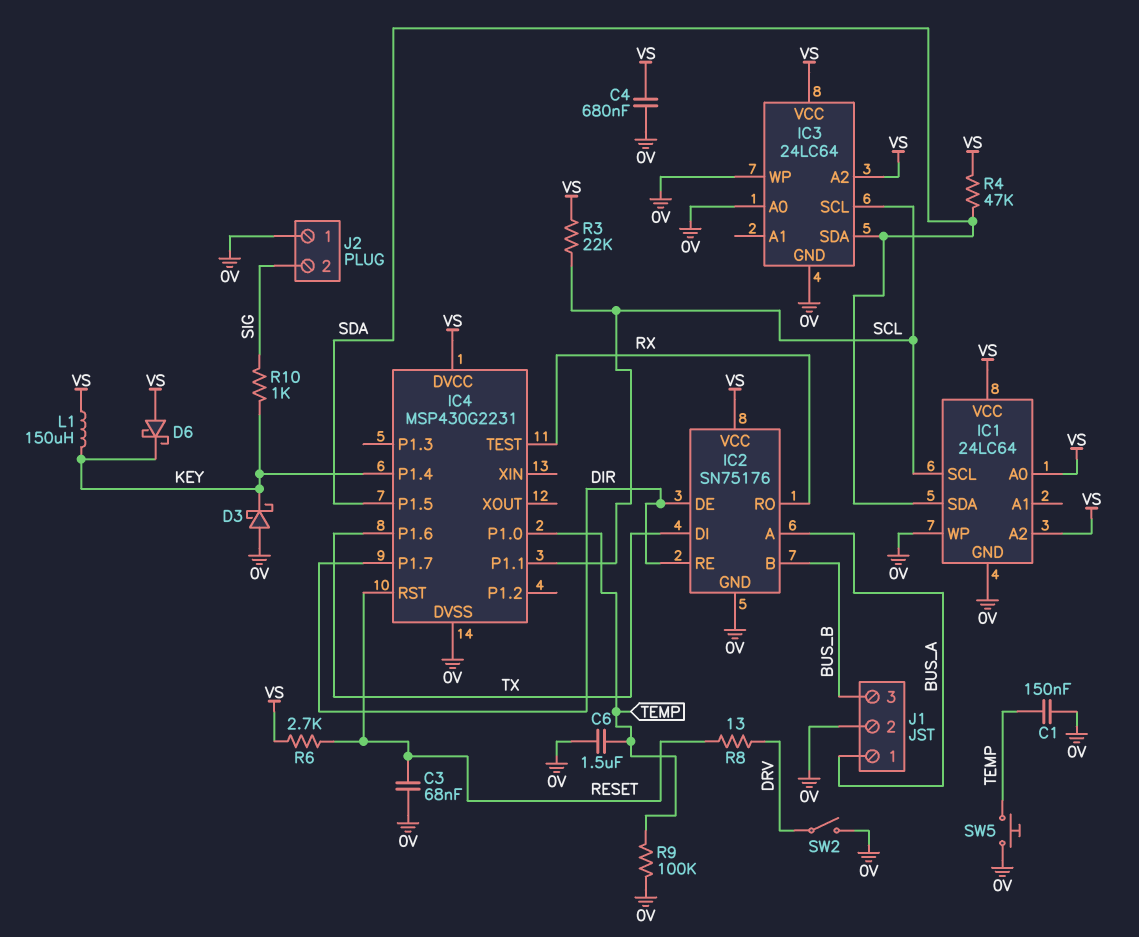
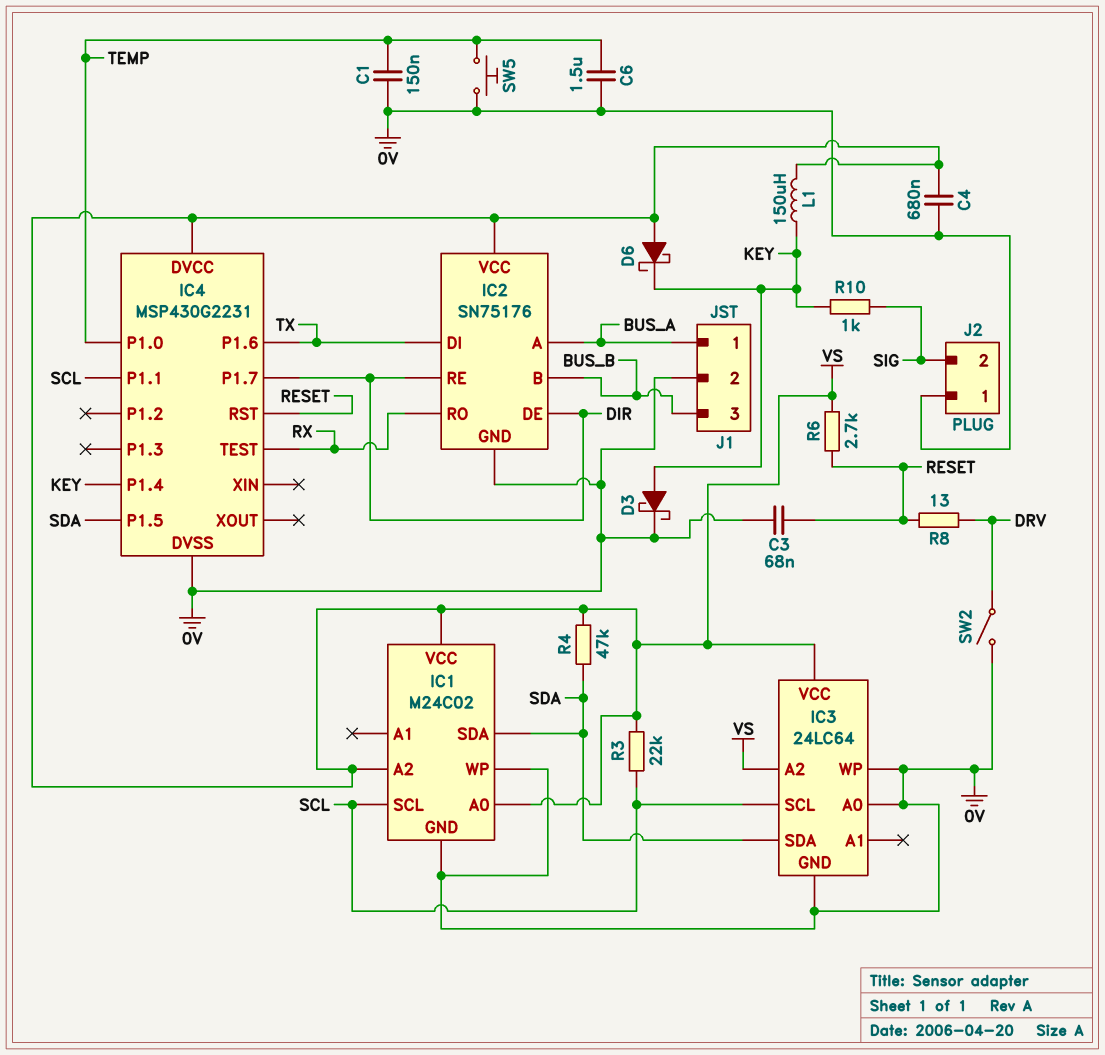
D3: schottky (A 0V, K KEY) -> schottky (A KEY, K 0V)
IC1: 24LC64 -> M24C02
R9: 100k (0V, TEMP) -> none

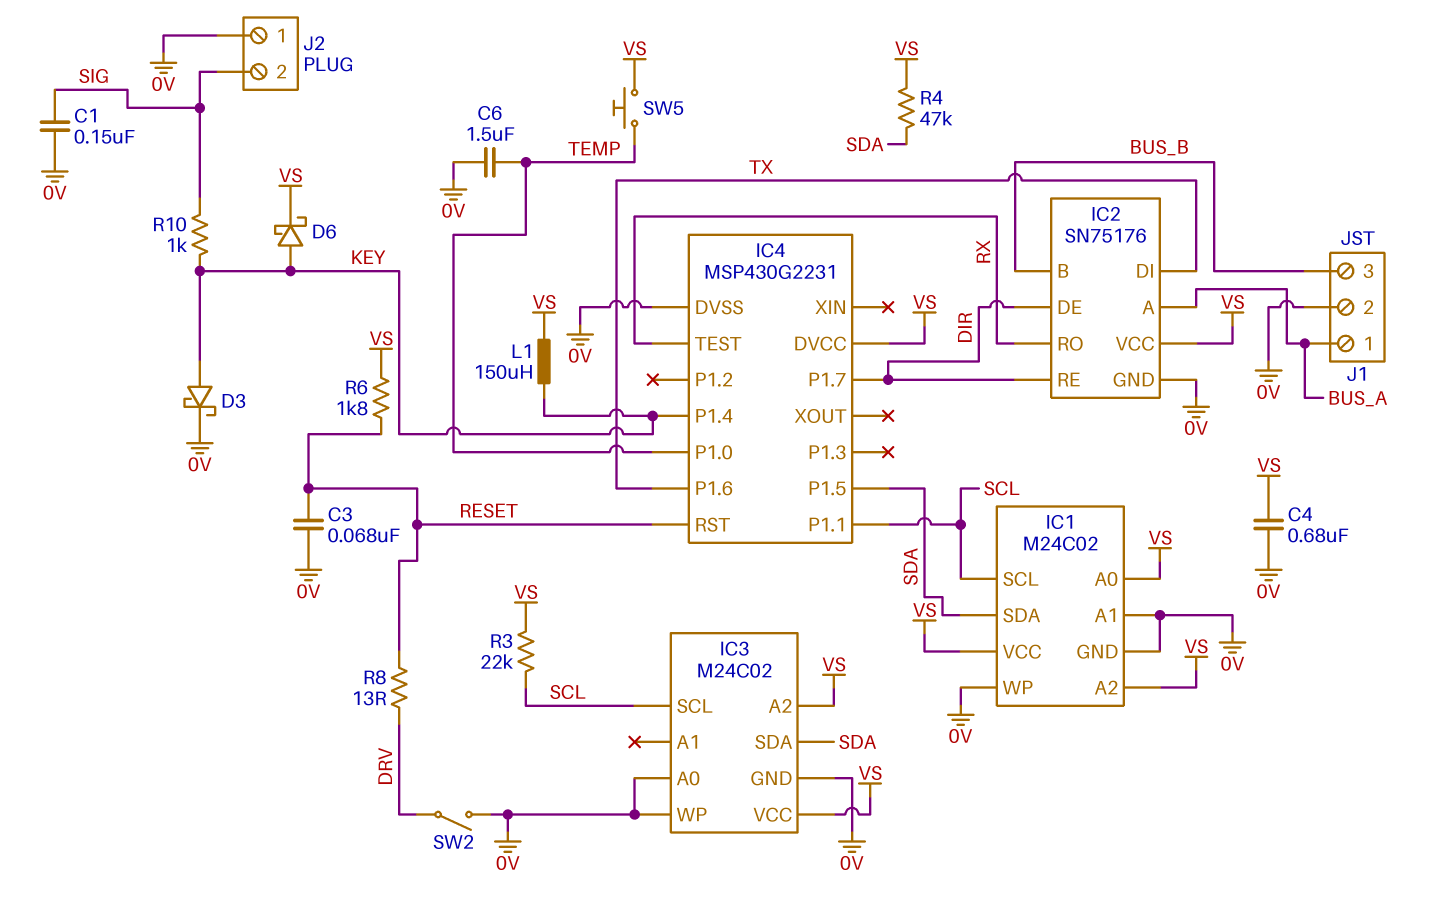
C1: 150nF (0V, TEMP) -> 150nF (0V, SIG)
D6: schottky (A VS, K KEY) -> schottky (A KEY, K VS)
IC1 pin A1: none -> 0V
IC3: 24LC64 -> M24C02
R6: 2.7k (RESET, VS) -> 1.8k (RESET, VS)
SW5: button (0V, TEMP) -> button (TEMP, VS)

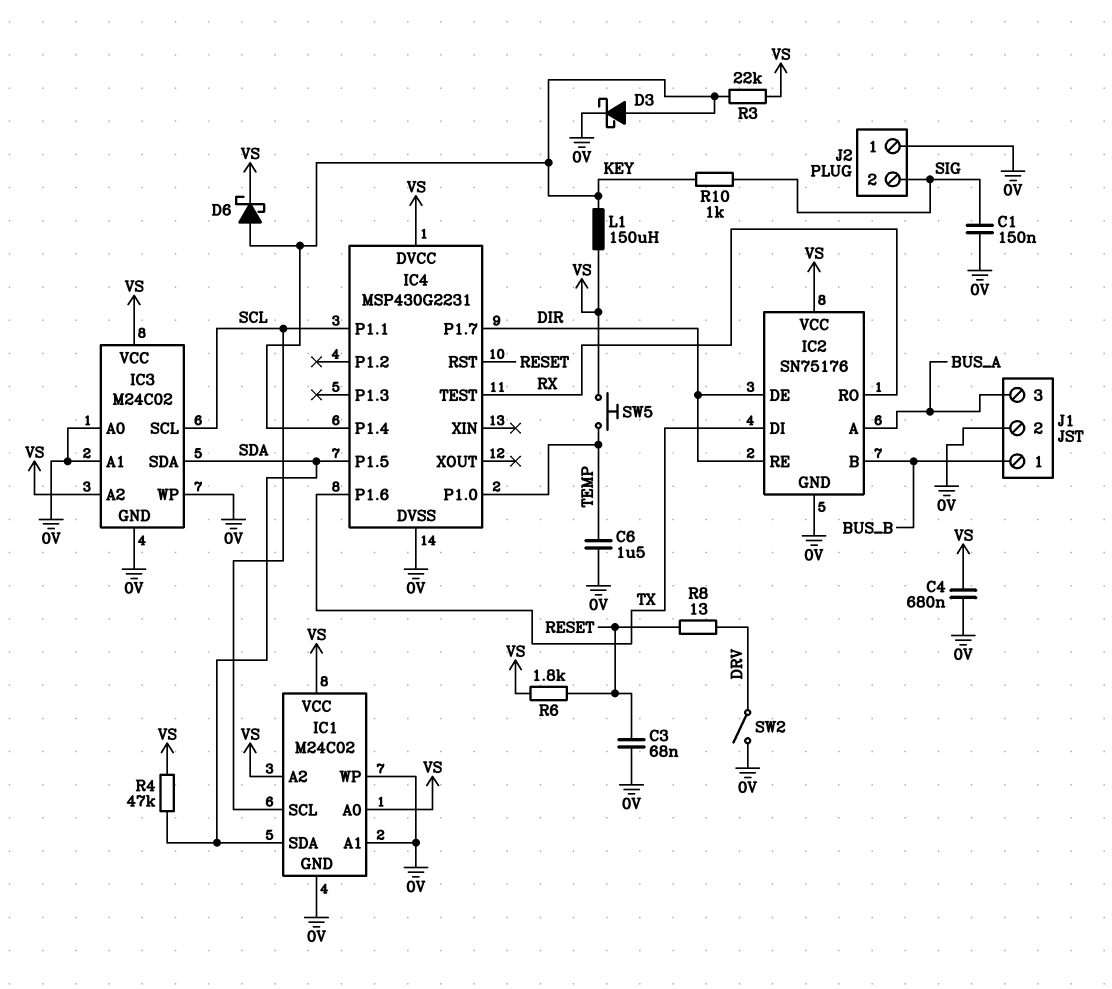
IC3 pin A1: none -> 0V
J1 pin 1: BUS_A -> BUS_B
J1 pin 3: BUS_B -> BUS_A
R3: 22k (SCL, VS) -> 22k (KEY, VS)

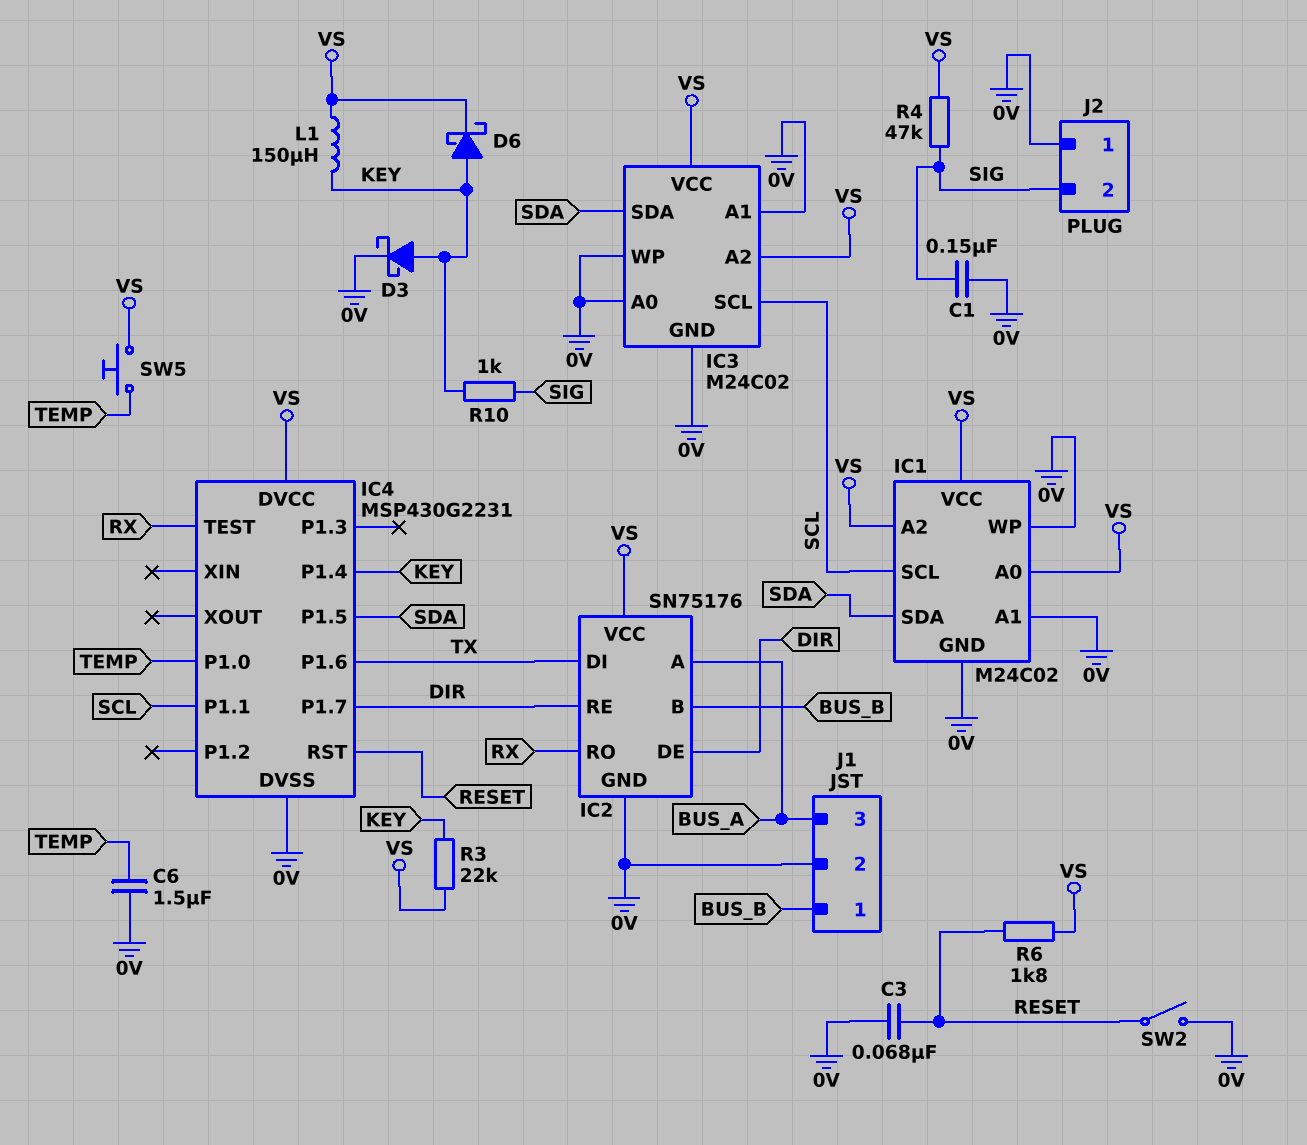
C4: 680nF (0V, VS) -> none
R4: 47k (SDA, VS) -> 47k (SIG, VS)
R8: 13 (DRV, RESET) -> none
SW2: switch (0V, DRV) -> switch (0V, RESET)

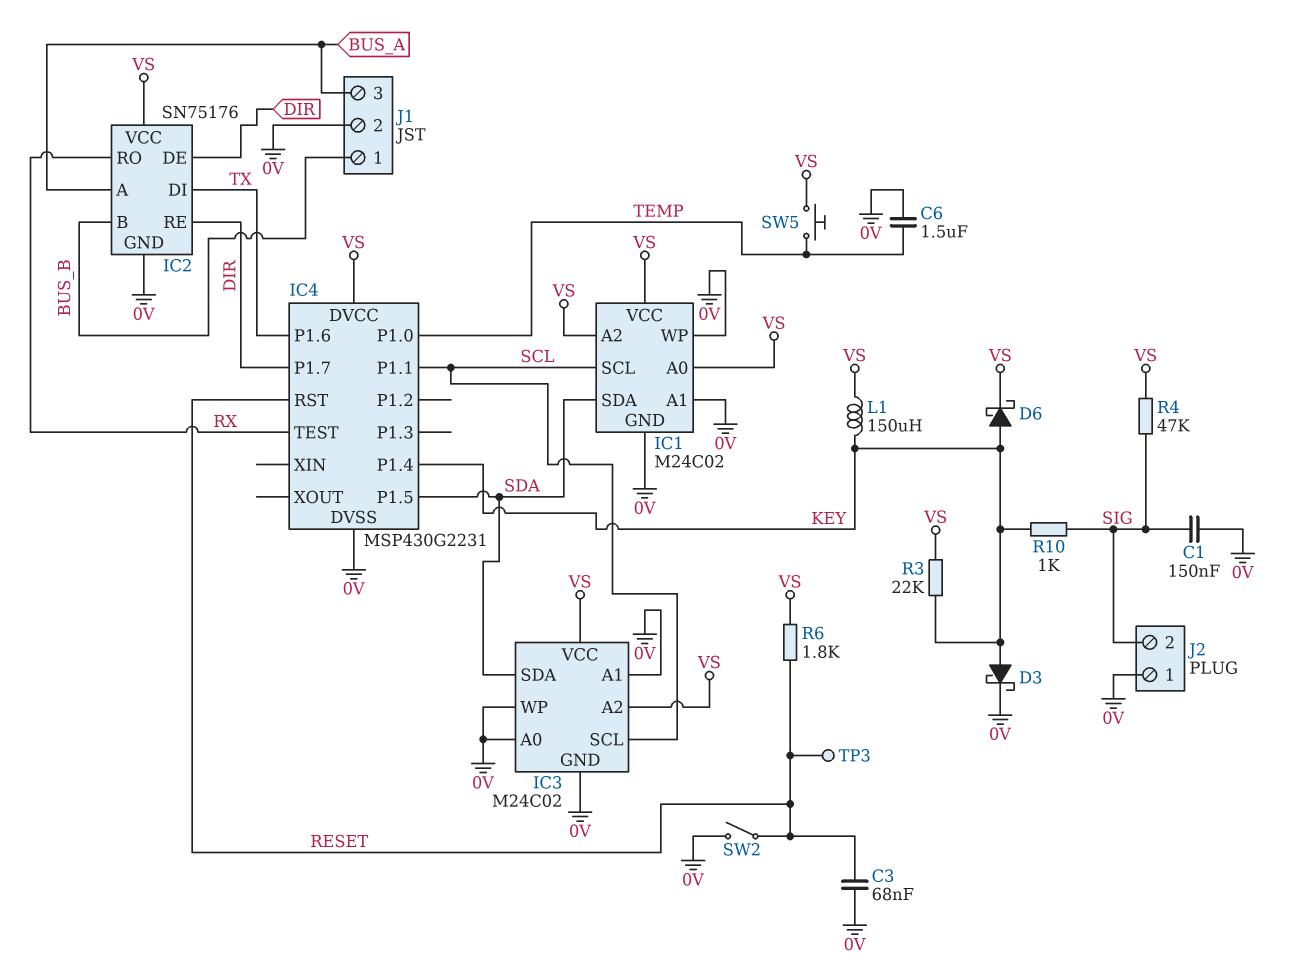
TP3: none -> test point (RESET)

